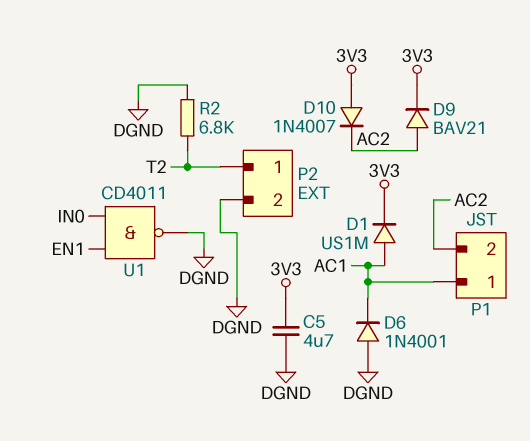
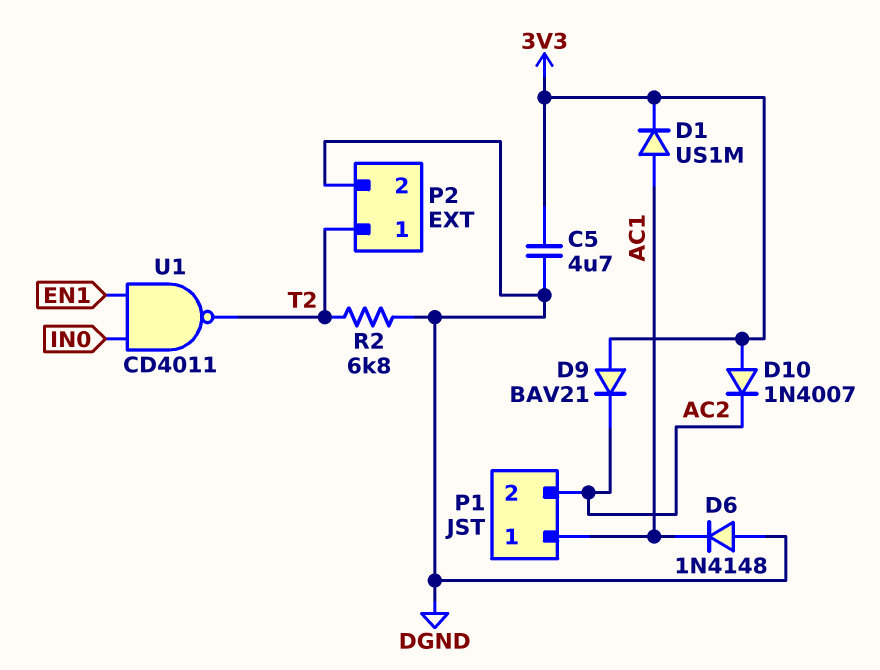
D6: diode 1N4001 (A DGND, K AC1) -> diode 1N4148 (A DGND, K AC1)
D9: diode BAV21 (A AC2, K 3V3) -> diode BAV21 (A 3V3, K AC2)
U1: NAND CD4011 (in EN1, in IN0, out DGND) -> NAND CD4011 (in EN1, in IN0, out T2)

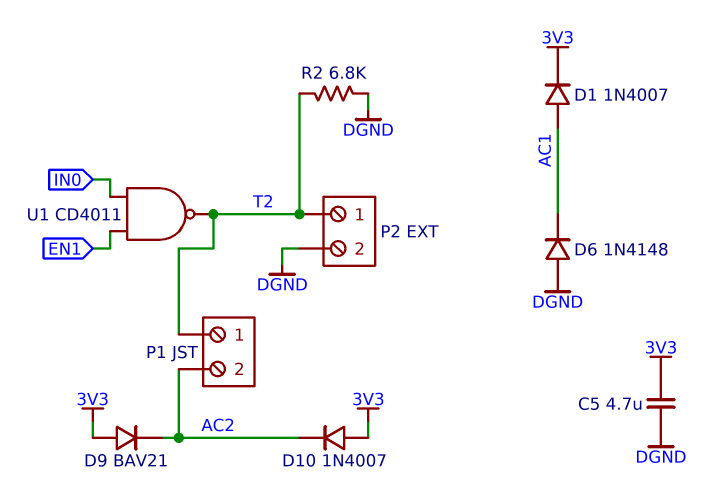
D1: diode US1M (A AC1, K 3V3) -> diode 1N4007 (A AC1, K 3V3)
P1 pin 1: AC1 -> T2

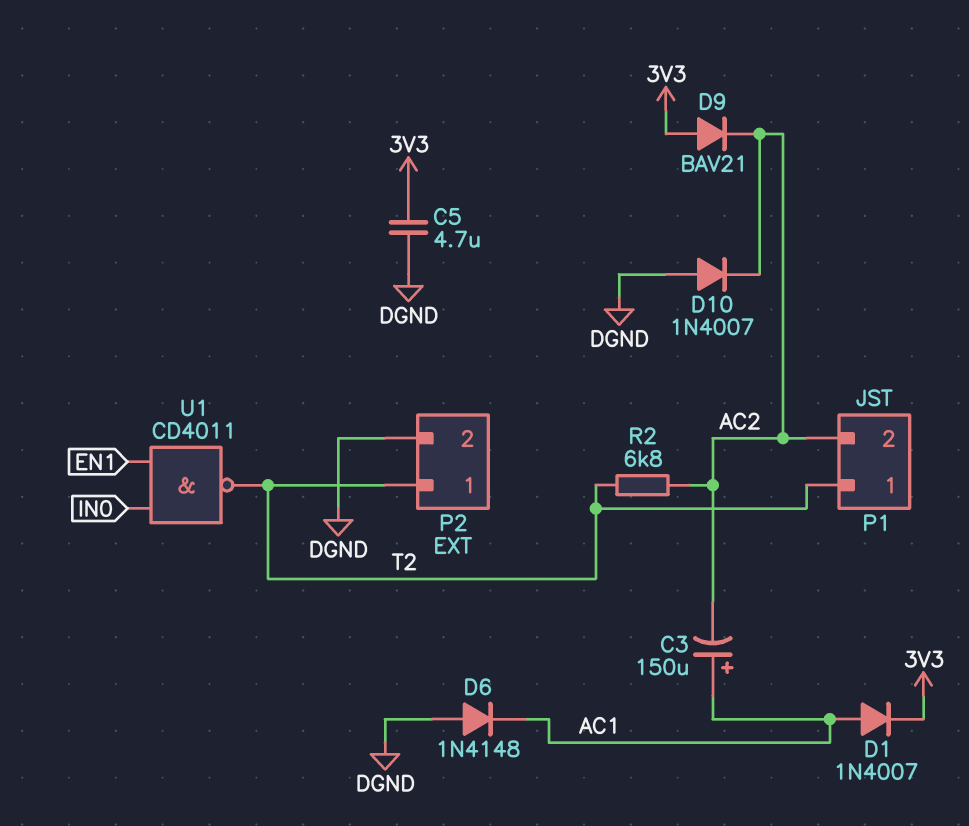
C3: none -> 150uF (plus AC1, minus AC2)
D10: diode 1N4007 (A 3V3, K AC2) -> diode 1N4007 (A DGND, K AC2)
R2: 6.8k (DGND, T2) -> 6.8k (AC2, T2)

